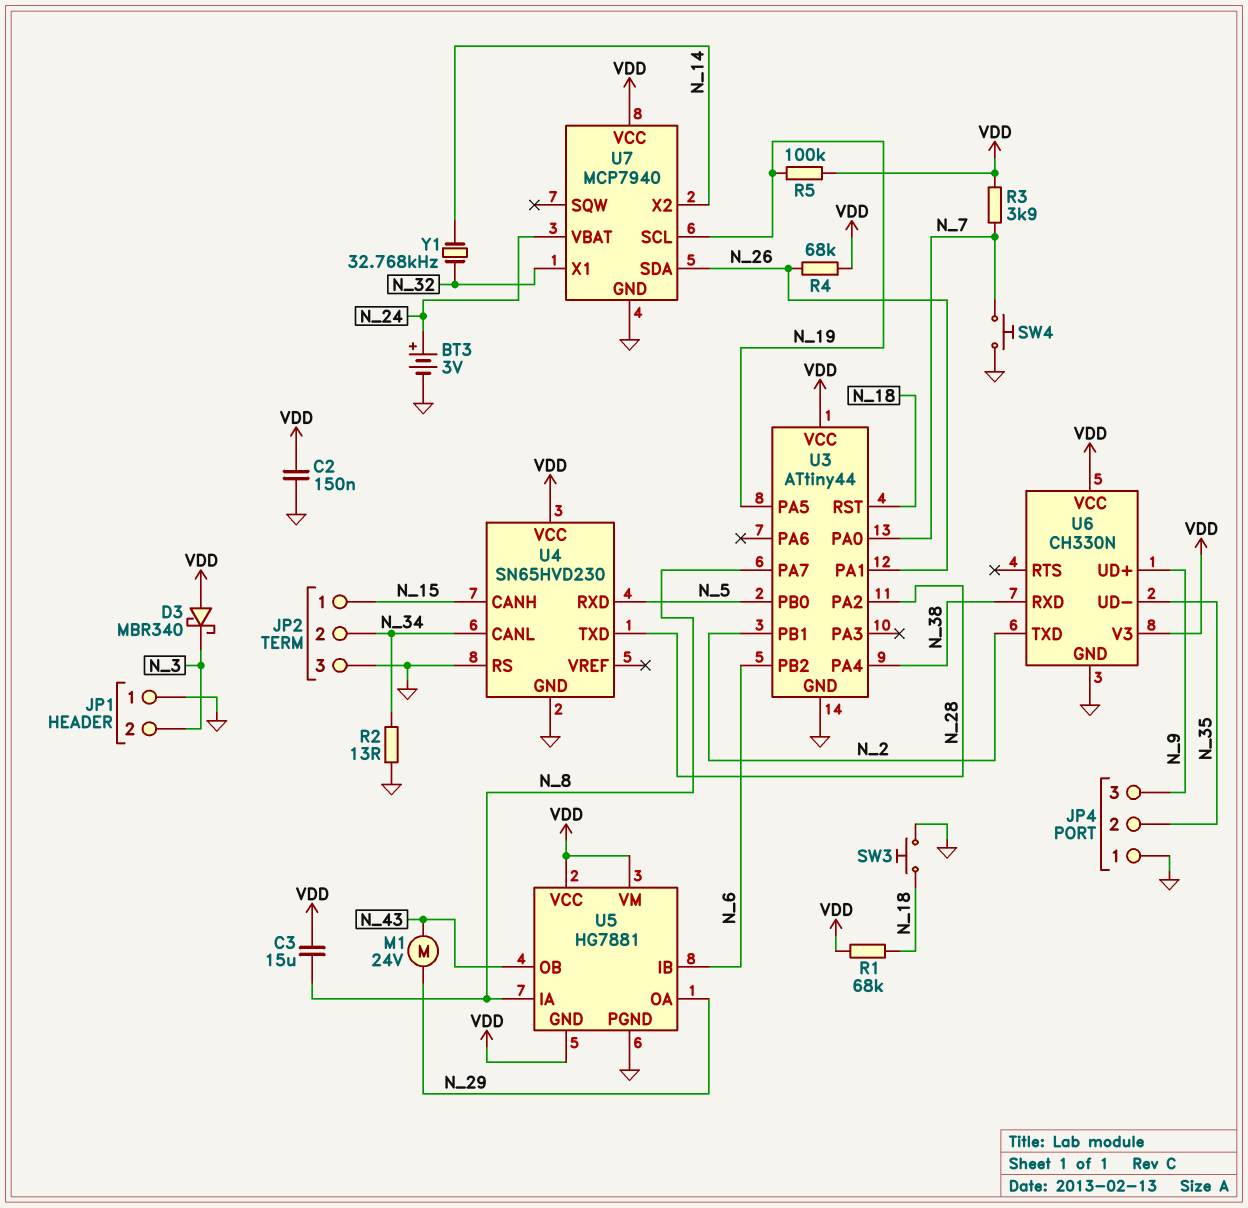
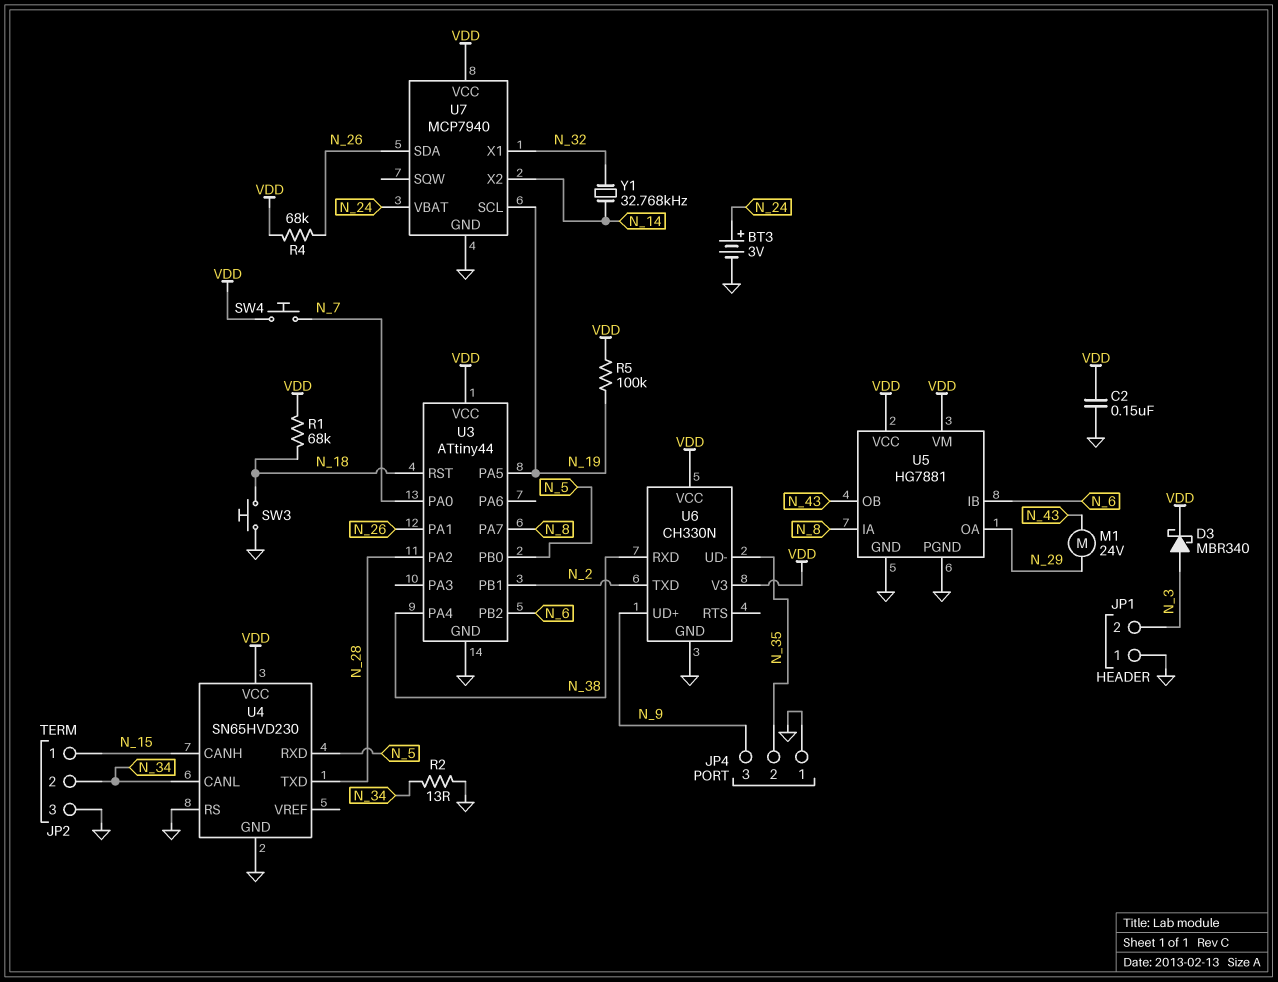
C3: 15uF (N_8, VDD) -> none
D3: schottky MBR340 (A VDD, K N_3) -> schottky MBR340 (A N_3, K VDD)
R3: 3.9k (N_7, VDD) -> none
SW4: button (GND, N_7) -> button (N_7, VDD)
U5 pin GND: VDD -> GND

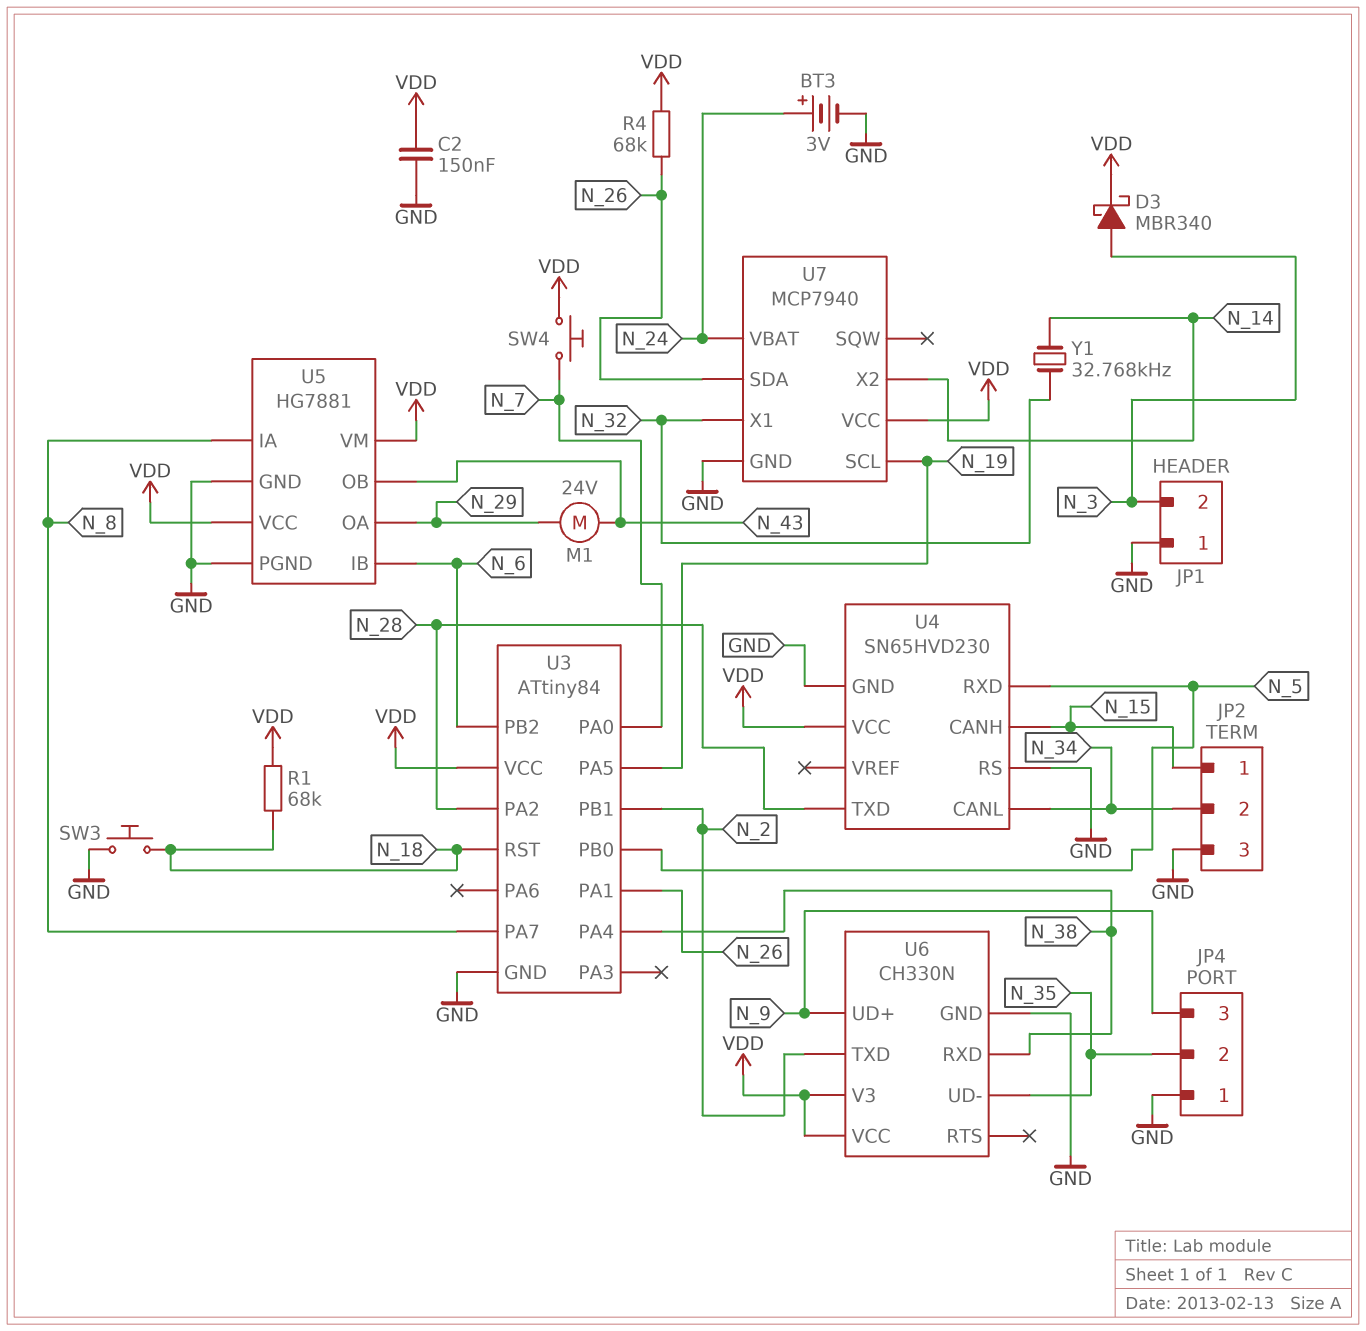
R2: 13 (GND, N_34) -> none
R5: 100k (N_19, VDD) -> none
U3: ATtiny44 -> ATtiny84

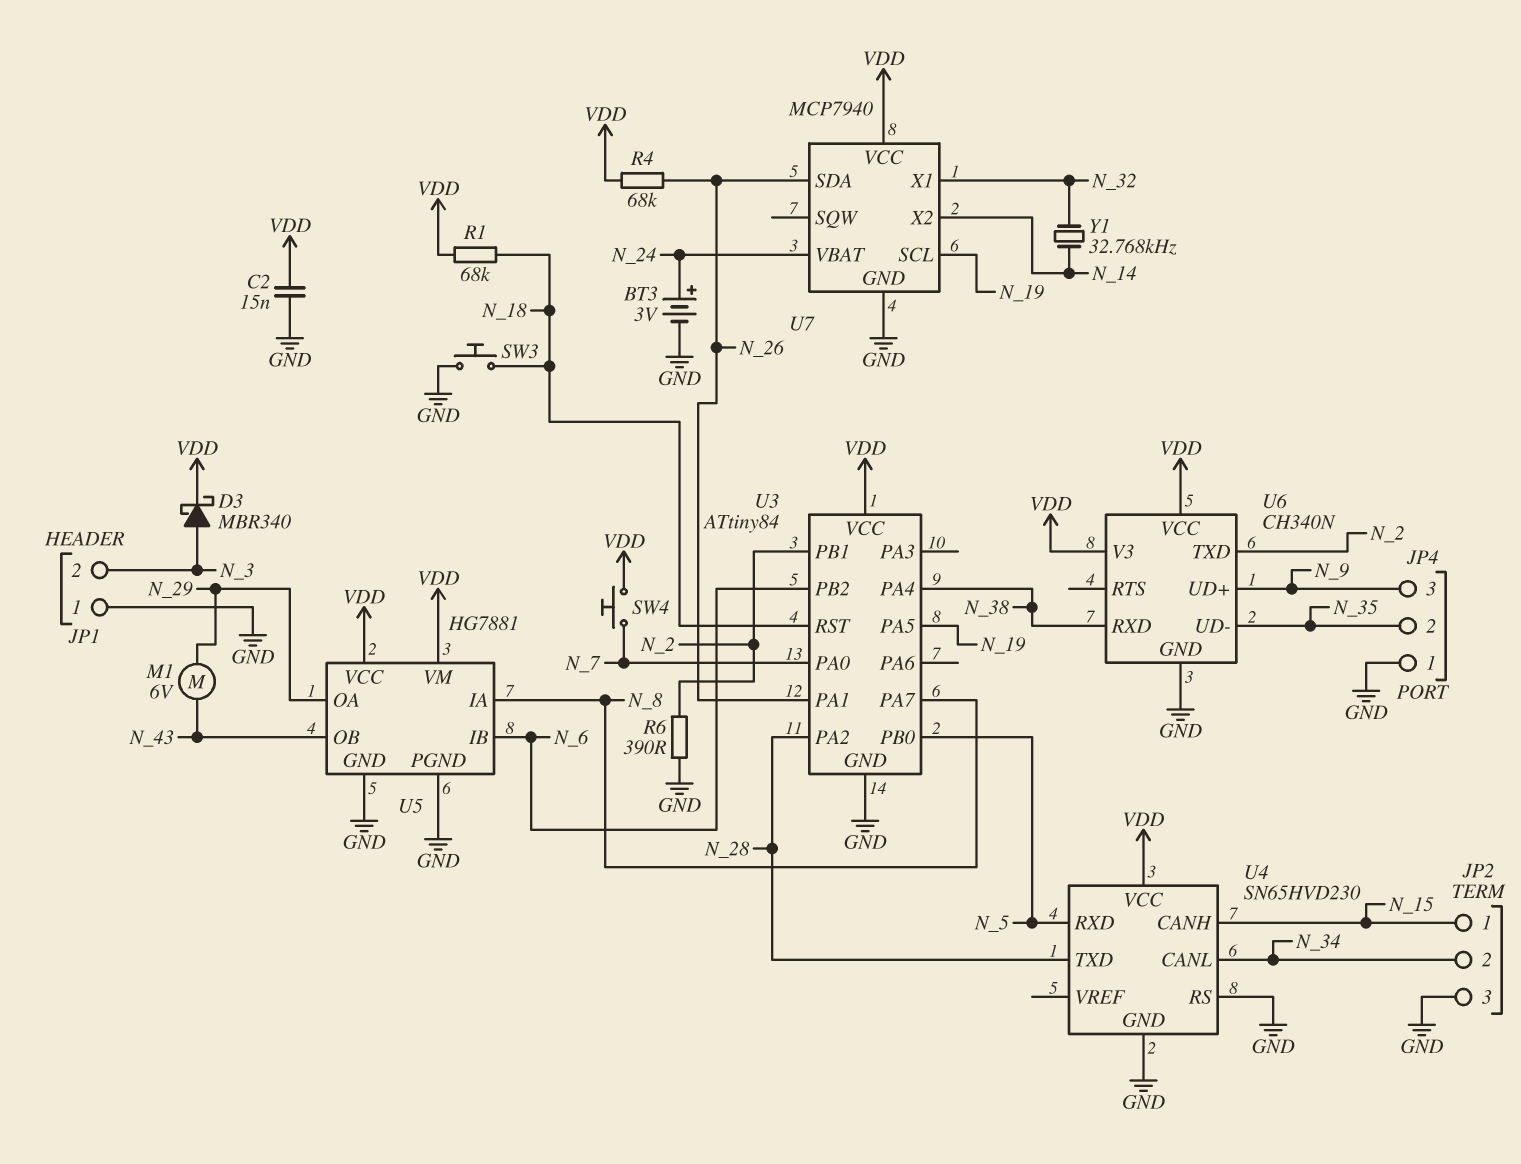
C2: 150nF (GND, VDD) -> 15nF (GND, VDD)
M1: motor 24V (N_29, N_43) -> motor 6V (N_29, N_43)
R6: none -> 390 (GND, N_2)
U6: CH330N -> CH340N

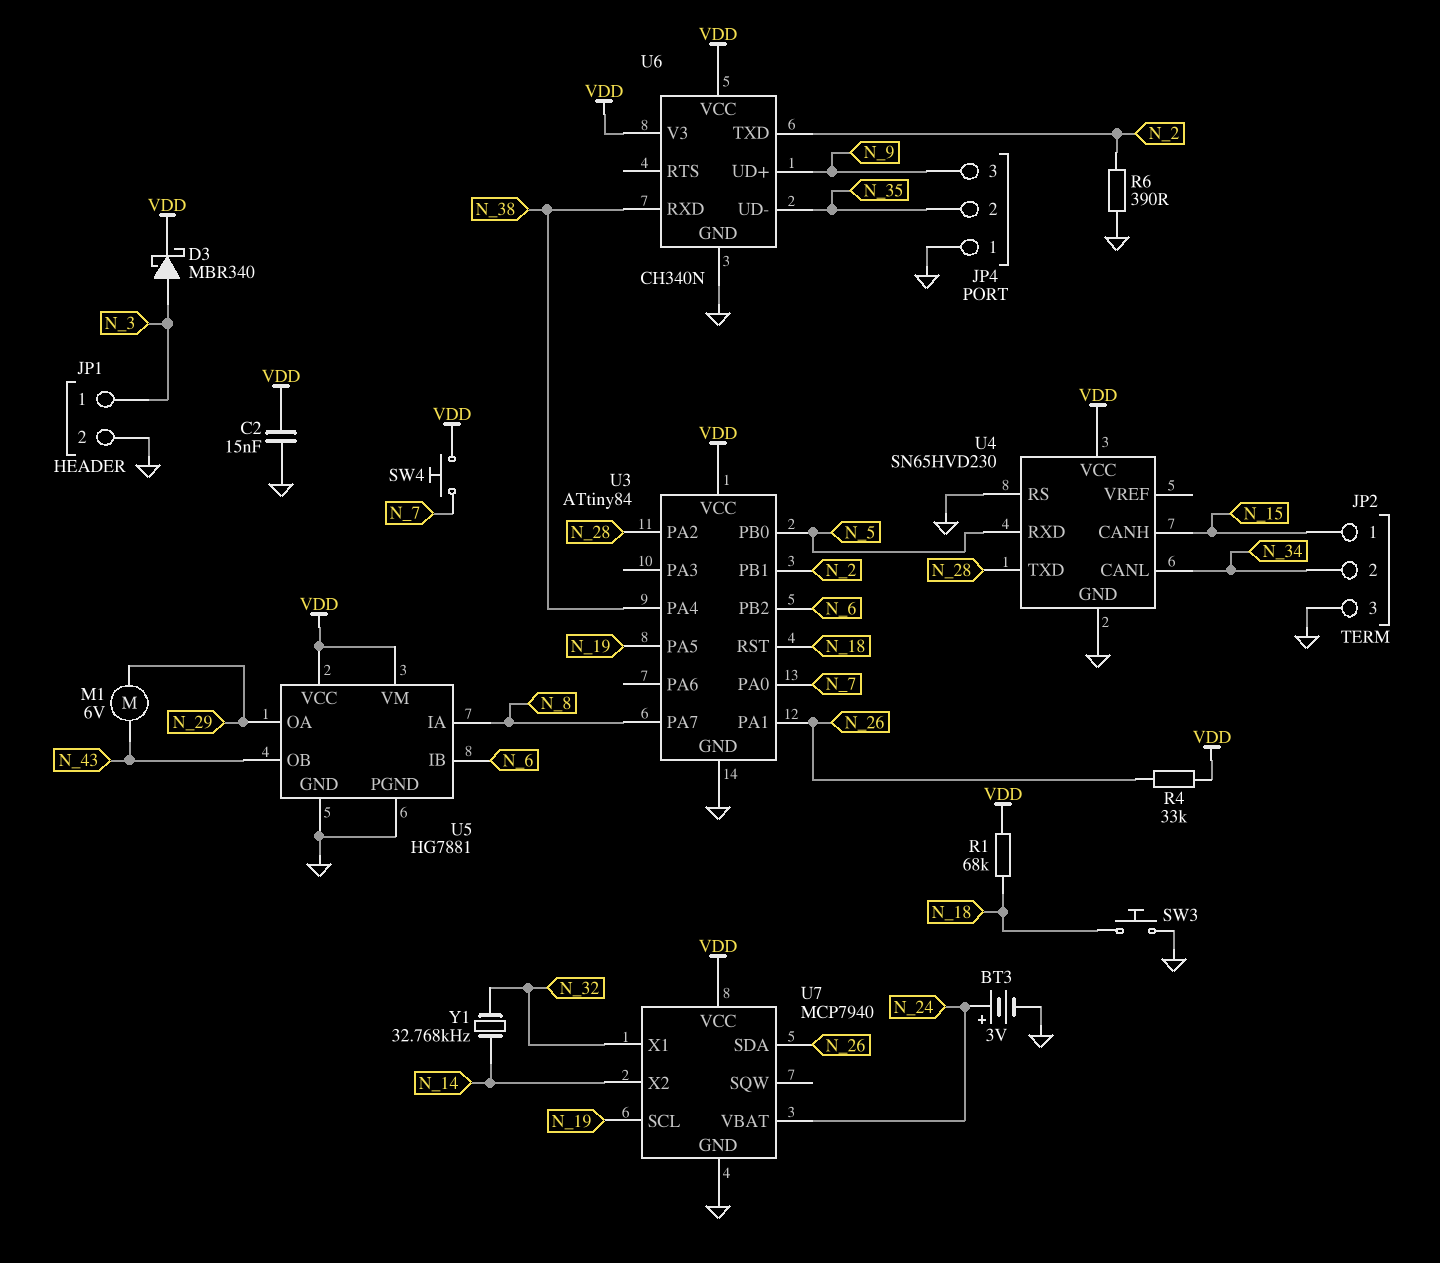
JP1 pin 1: GND -> N_3
JP1 pin 2: N_3 -> GND
R4: 68k (N_26, VDD) -> 33k (N_26, VDD)

